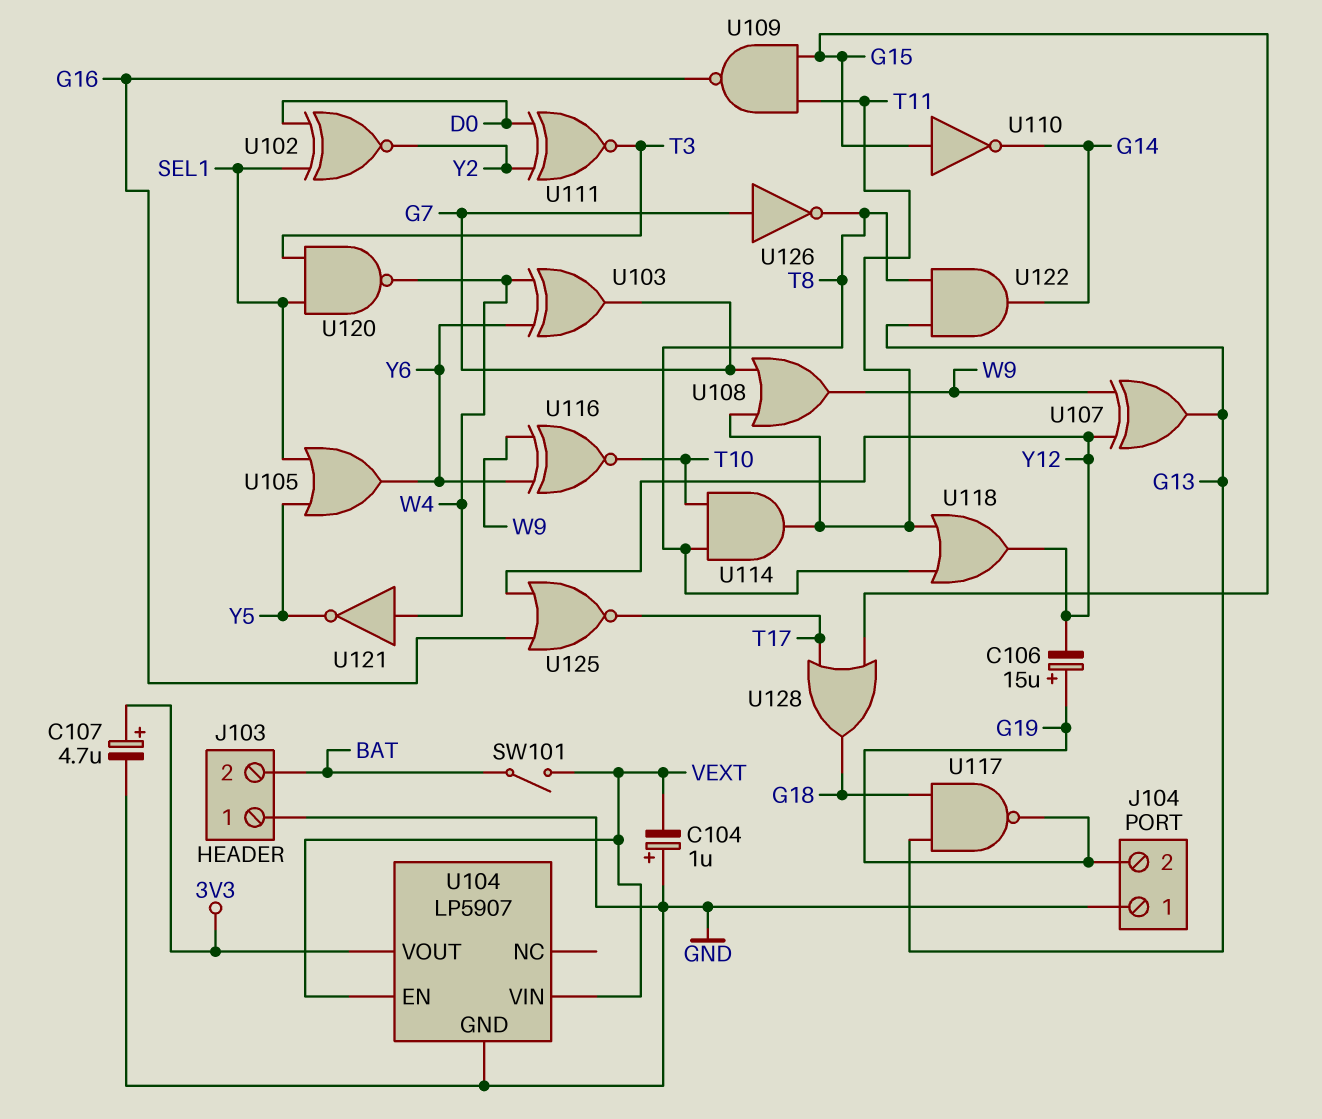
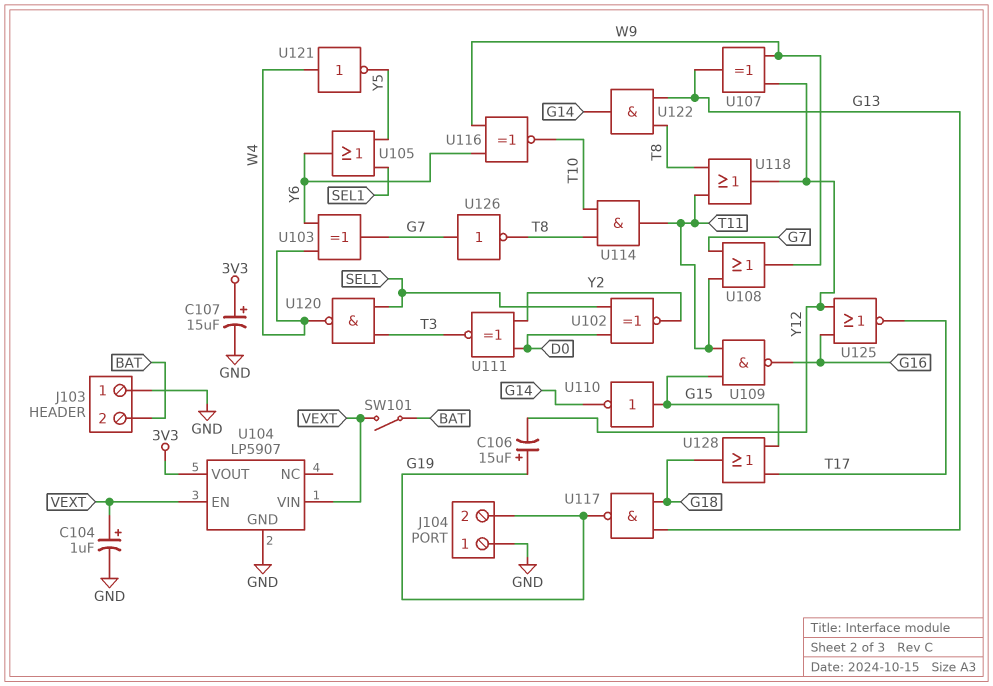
C104: 1uF (plus GND, minus VEXT) -> 1uF (plus VEXT, minus GND)
C107: 4.7uF (plus 3V3, minus GND) -> 15uF (plus 3V3, minus GND)

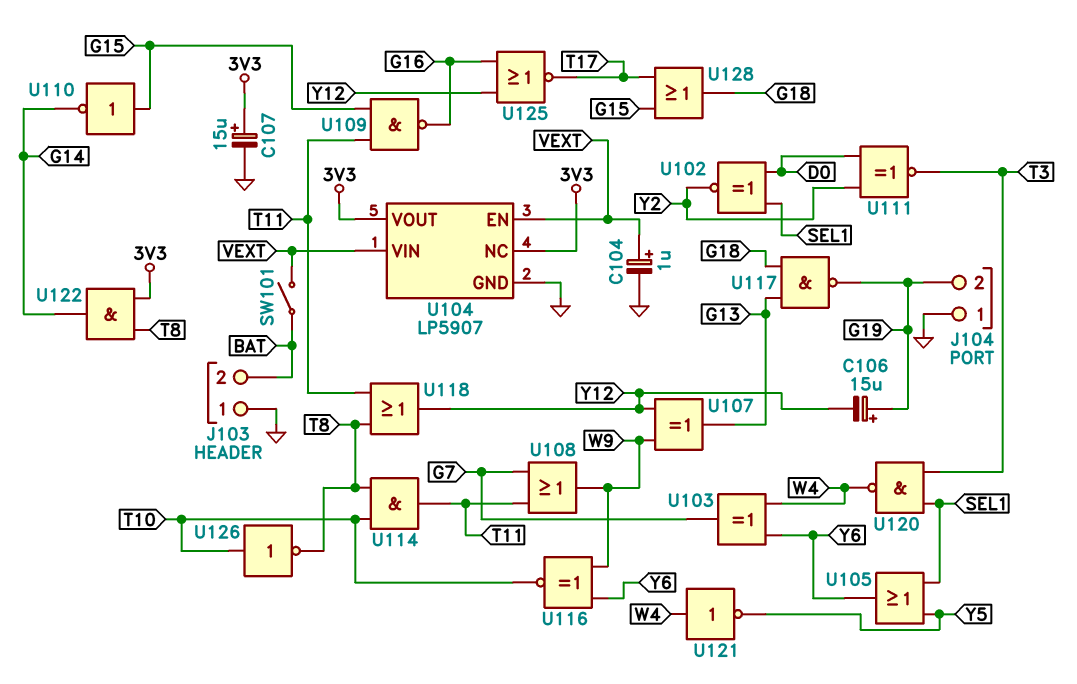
U104 pin NC: none -> 3V3
U122: AND (in G13, in T8, out G14) -> AND (in 3V3, in T8, out G14)
U126: NOT (in G7, out T8) -> NOT (in T10, out T8)

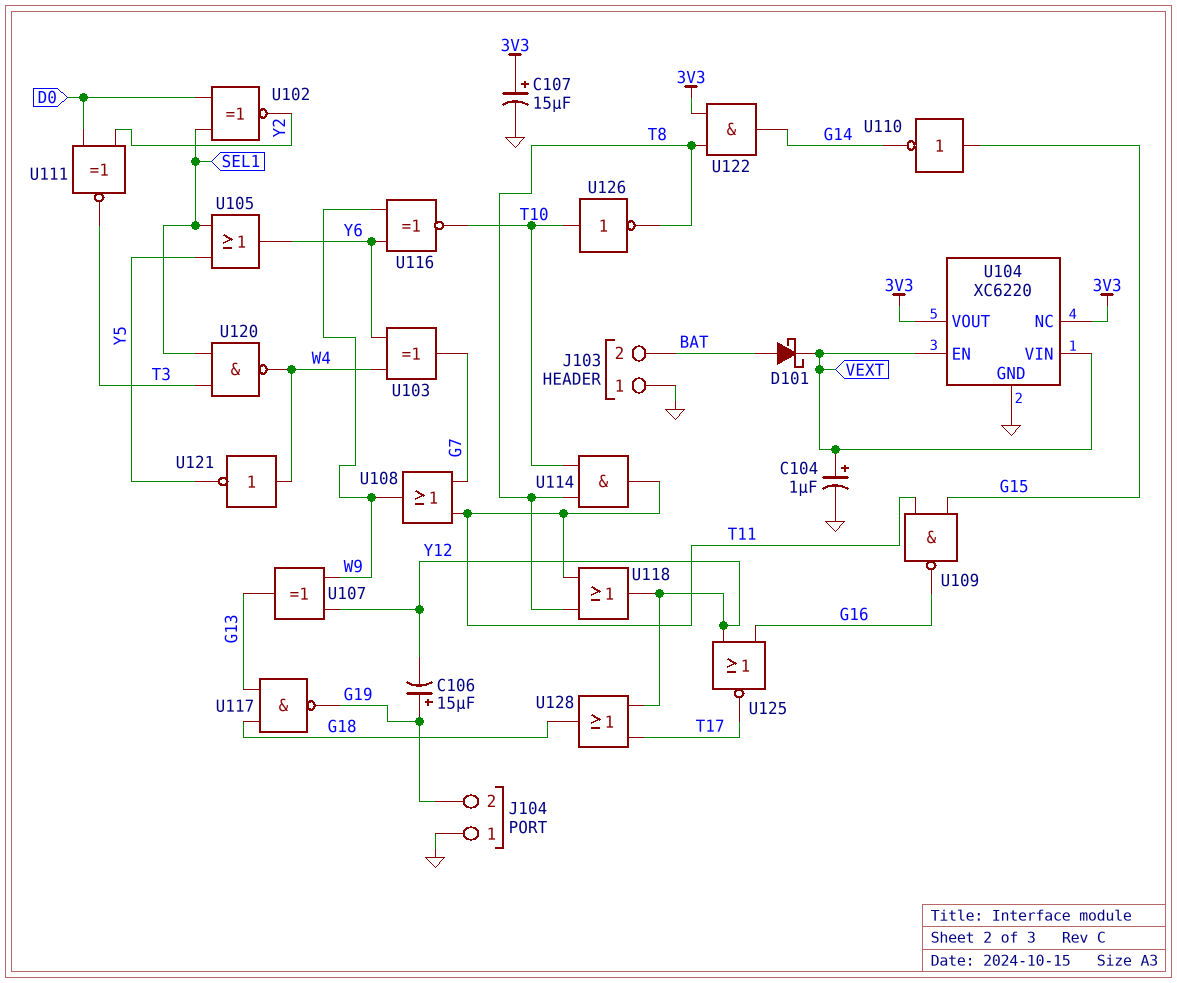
D101: none -> schottky (A BAT, K VEXT)
SW101: switch (BAT, VEXT) -> none
U104: LP5907 -> XC6220
U128: OR (in G15, in T17, out G18) -> OR (in T17, in Y12, out G18)

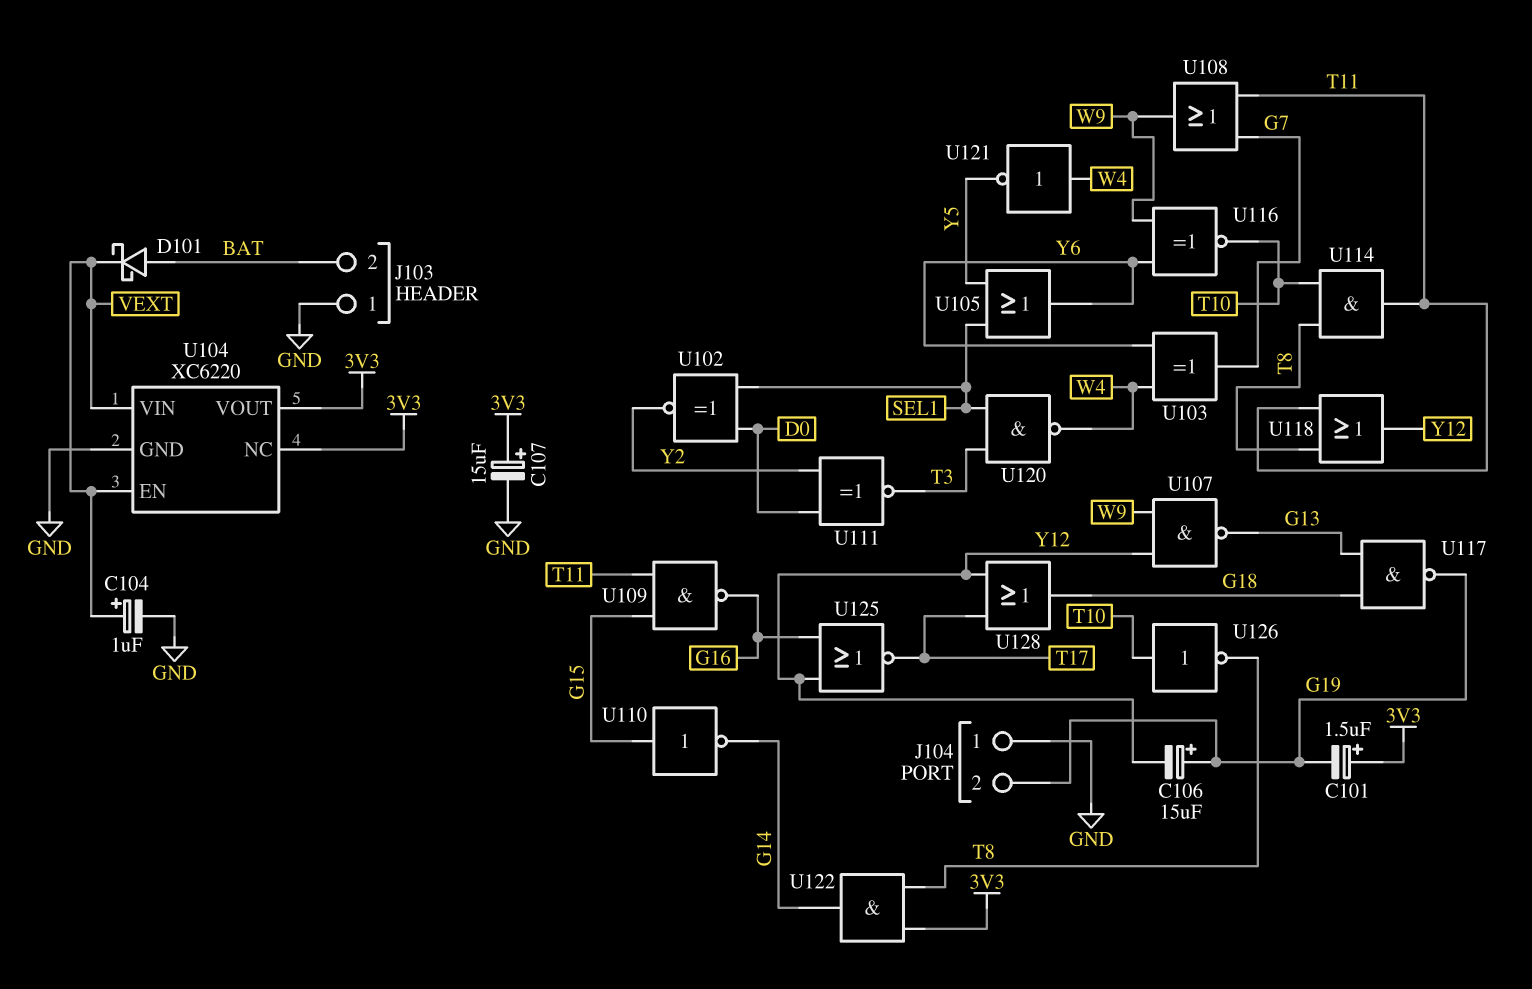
C101: none -> 1.5uF (plus 3V3, minus G19)
U107: XOR (in W9, in Y12, out G13) -> NAND (in W9, in Y12, out G13)

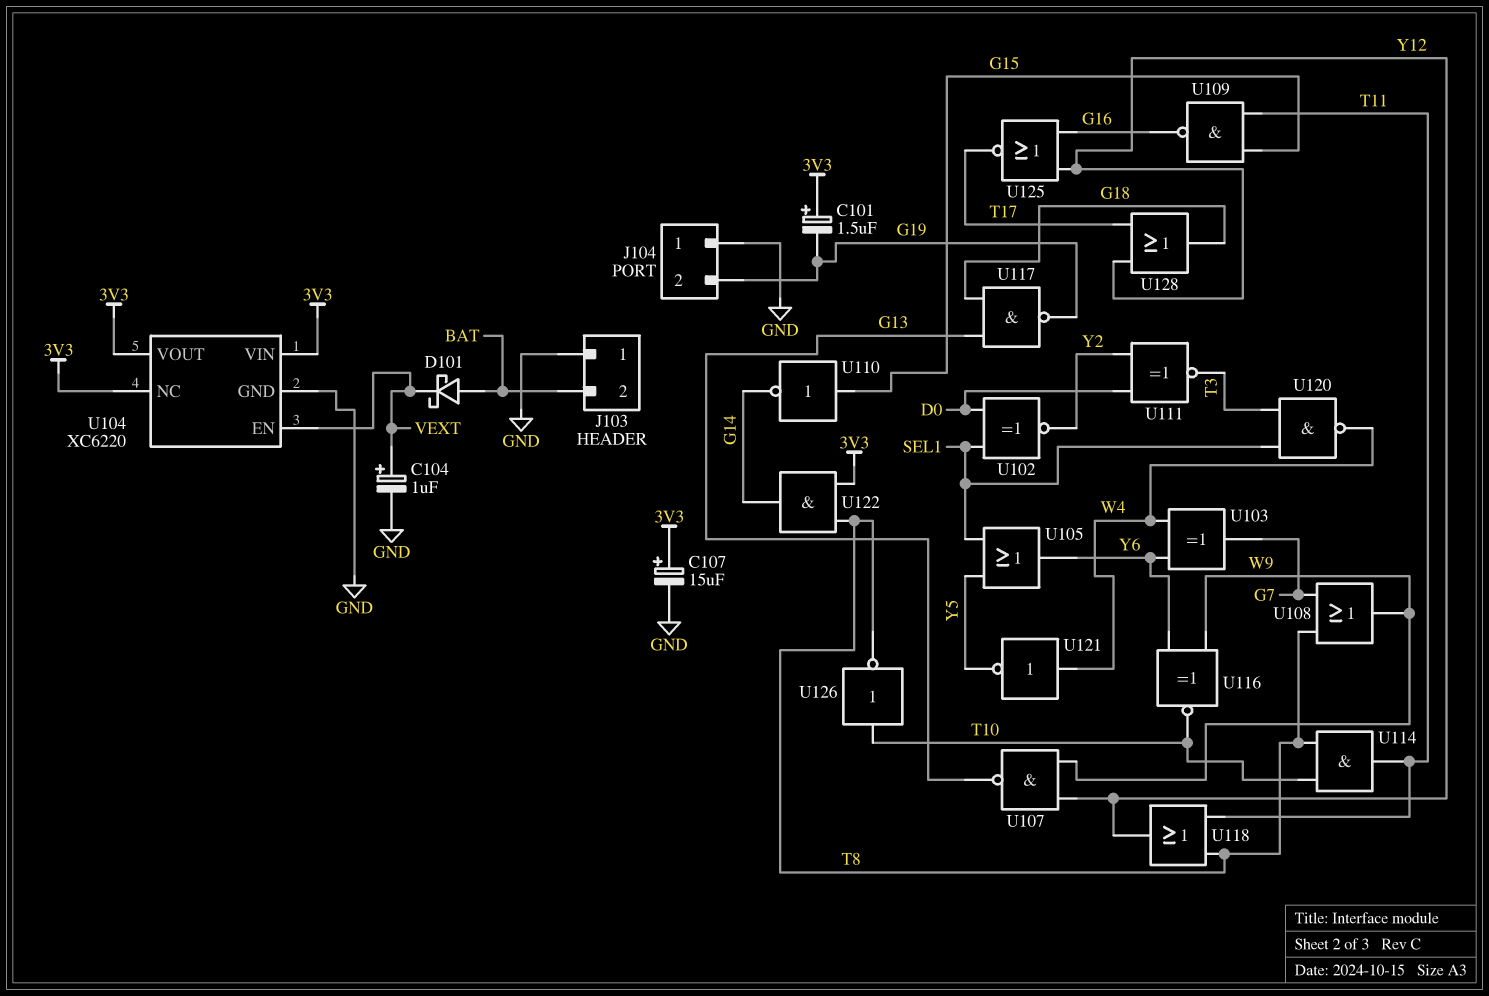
C106: 15uF (plus G19, minus Y12) -> none
U104 pin VIN: VEXT -> 3V3
U108: OR (in G7, in T11, out W9) -> OR (in G7, in T8, out W9)

